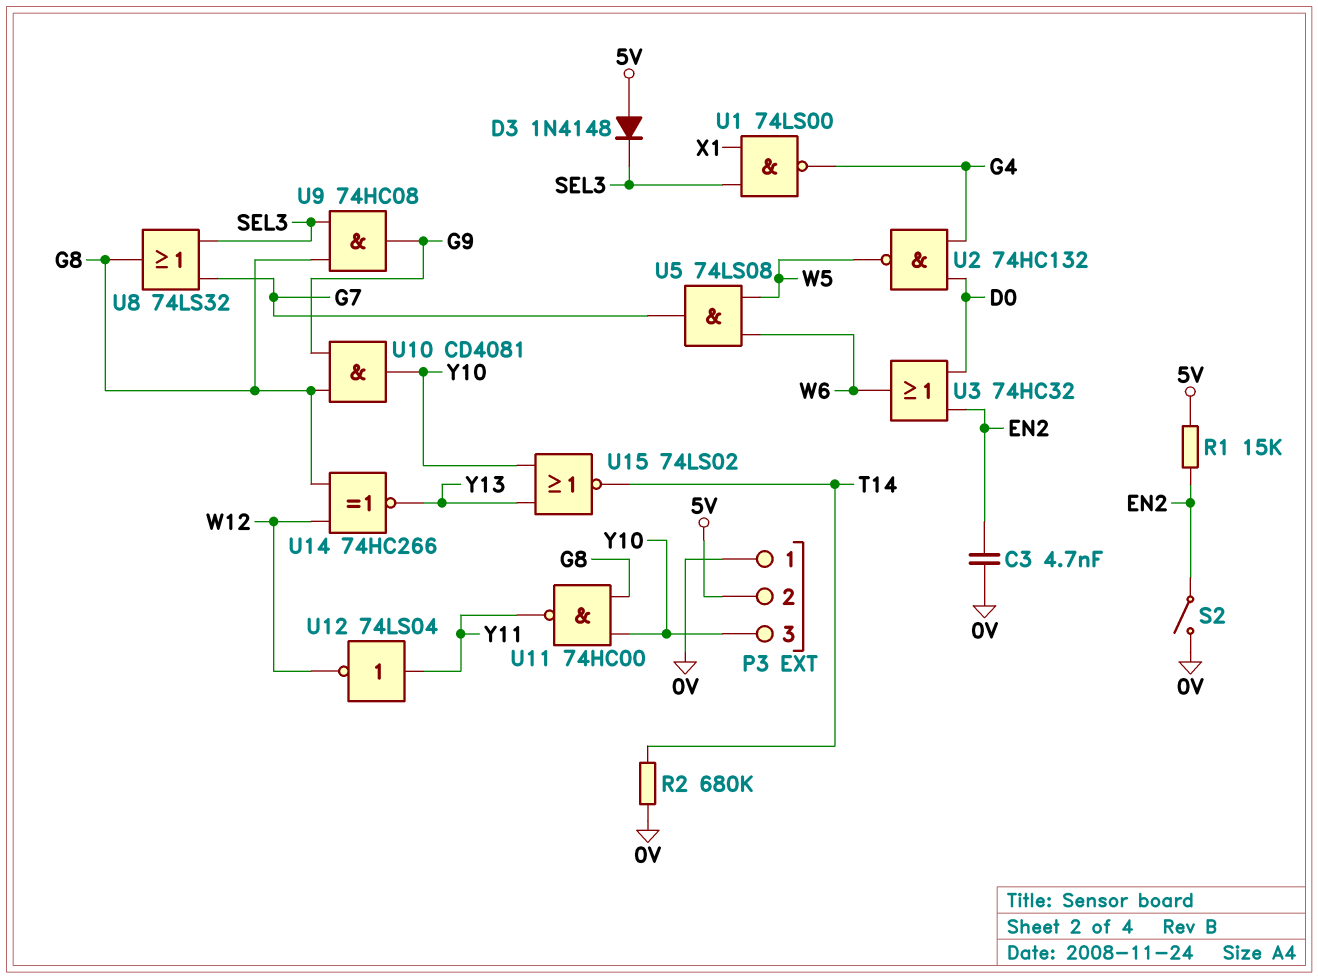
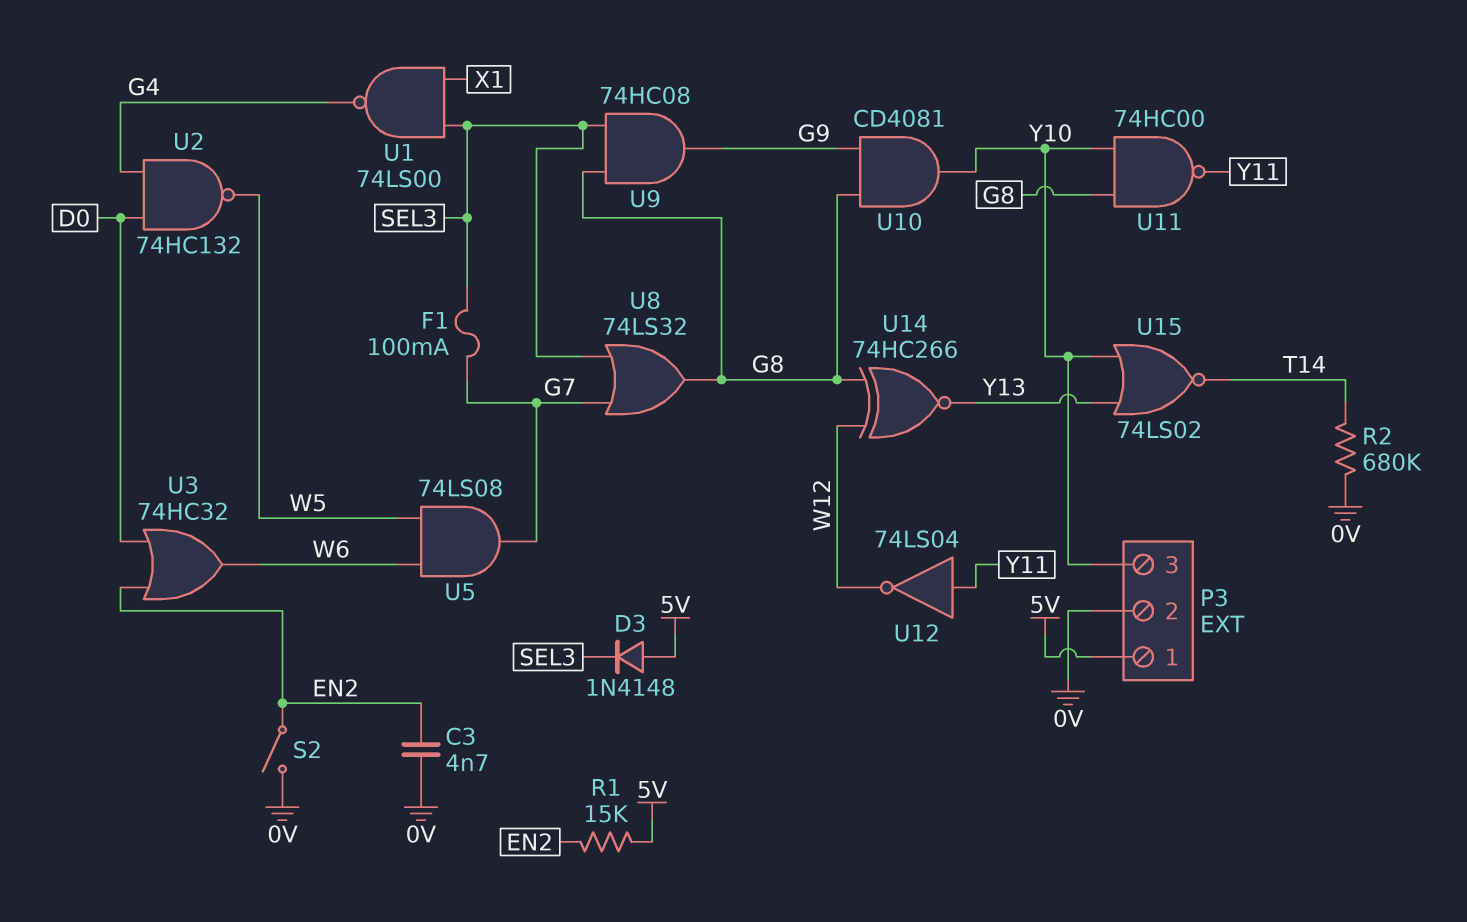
F1: none -> 100mA (G7, SEL3)
P3 pin 1: 0V -> 5V
P3 pin 2: 5V -> 0V

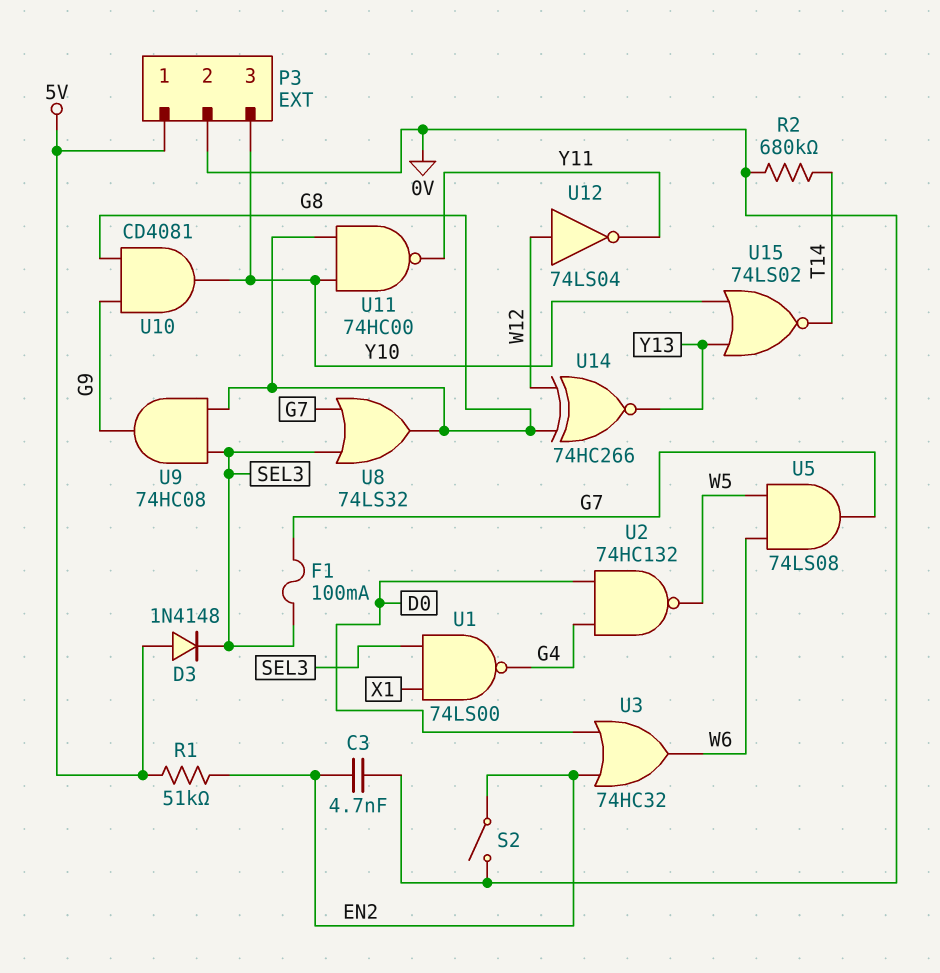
R1: 15k (5V, EN2) -> 51k (5V, EN2)
U12: NOT 74LS04 (in Y11, out W12) -> NOT 74LS04 (in W12, out Y11)

